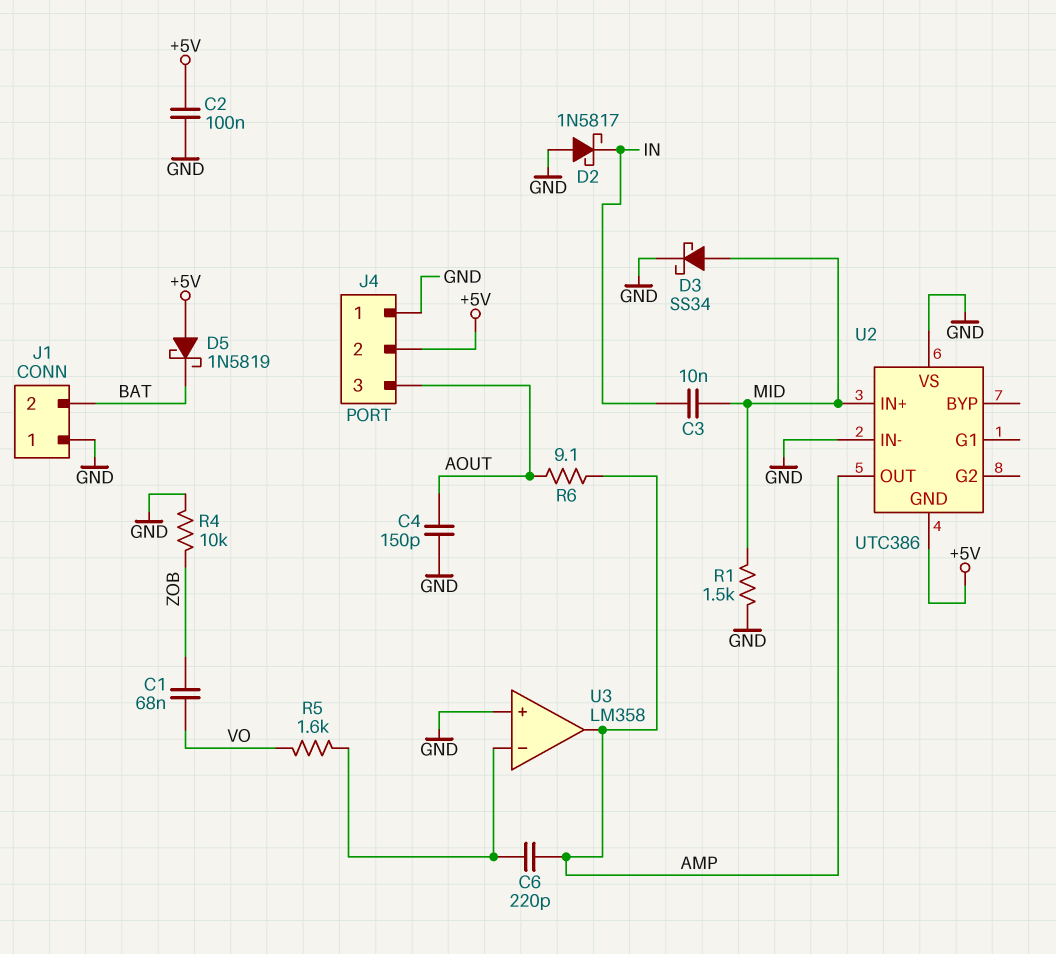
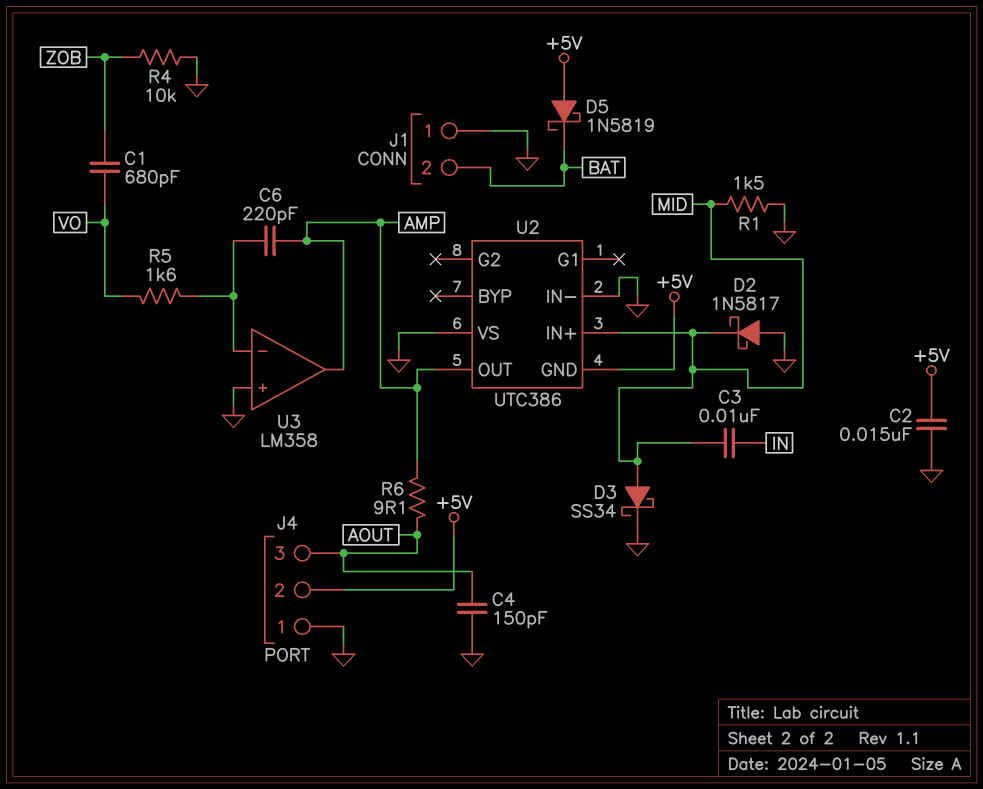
C1: 68nF (VO, ZOB) -> 680pF (VO, ZOB)
C2: 100nF (+5V, GND) -> 15nF (+5V, GND)
D2: schottky 1N5817 (A GND, K IN) -> schottky 1N5817 (A GND, K MID)

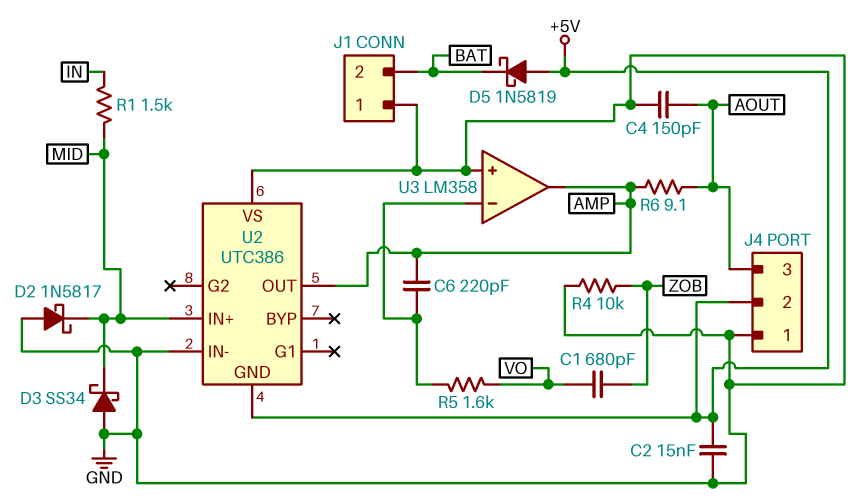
C3: 10nF (IN, MID) -> none
D3: schottky SS34 (A MID, K GND) -> schottky SS34 (A GND, K MID)
R1: 1.5k (GND, MID) -> 1.5k (IN, MID)

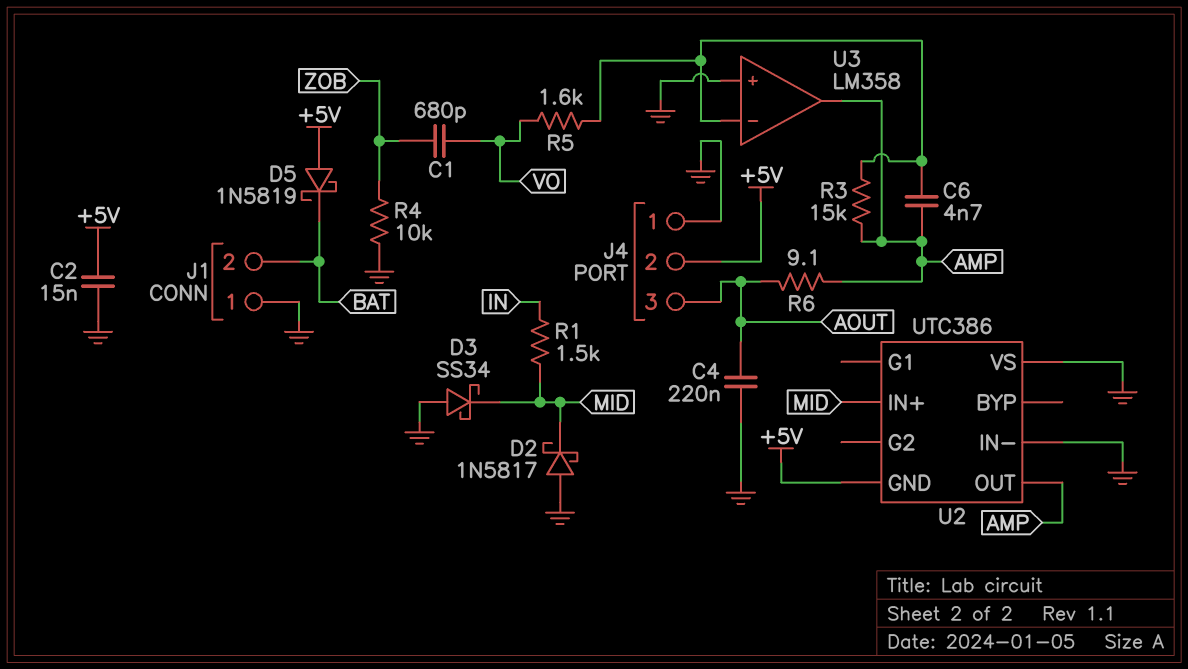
C4: 150pF (AOUT, GND) -> 220nF (AOUT, GND)
C6: 220pF (AMP, U3/in-) -> 4.7nF (AMP, U3/in-)
R3: none -> 15k (AMP, U3/in-)

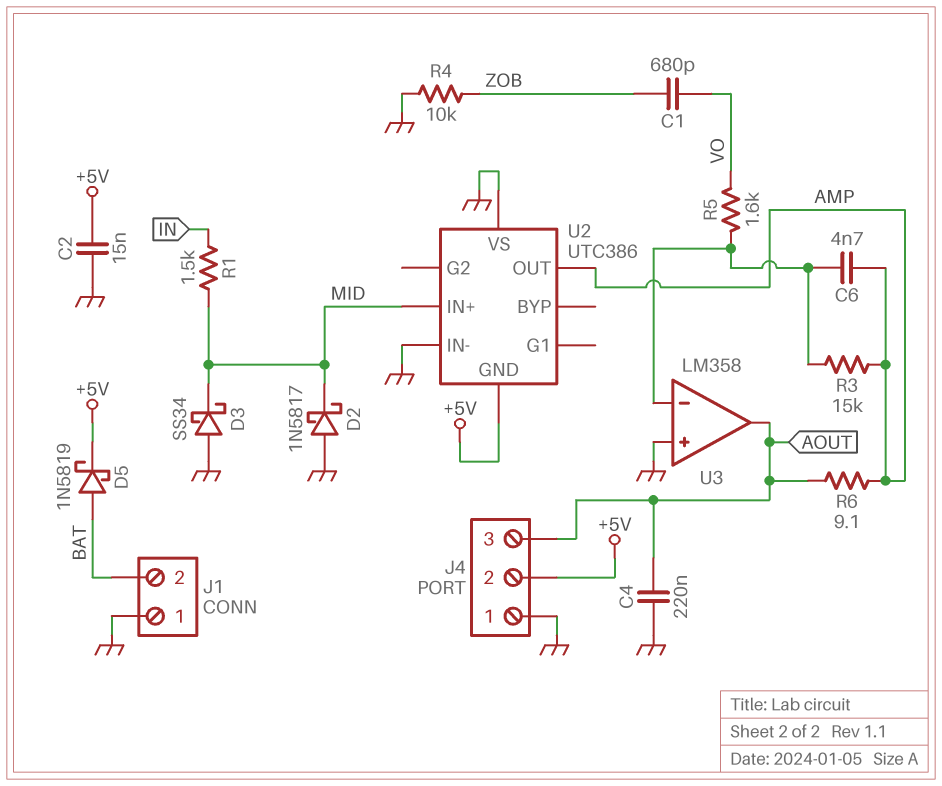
D5: schottky 1N5819 (A +5V, K BAT) -> schottky 1N5819 (A BAT, K +5V)
U3 pin out: AMP -> AOUT

